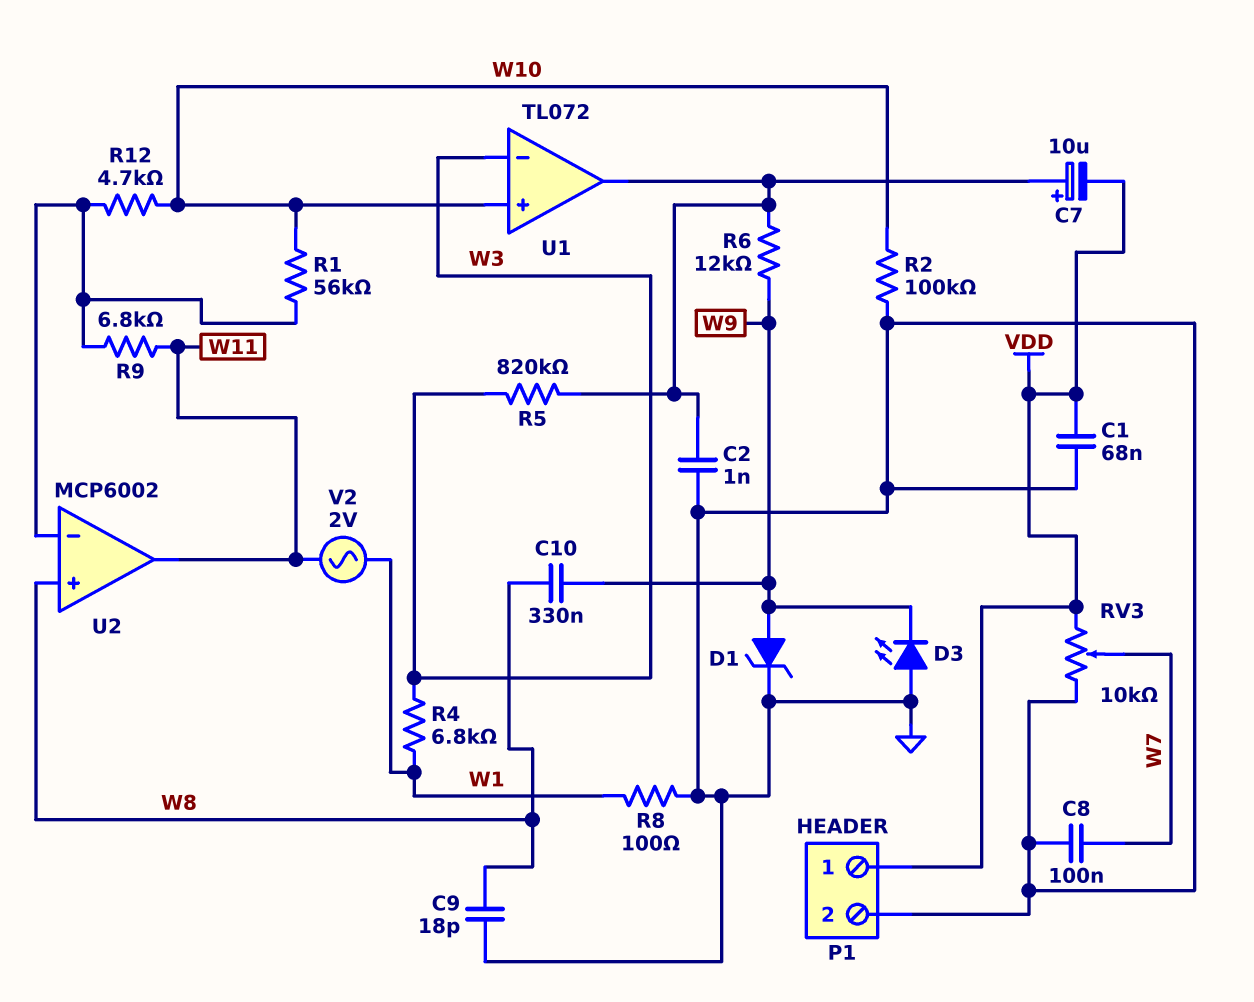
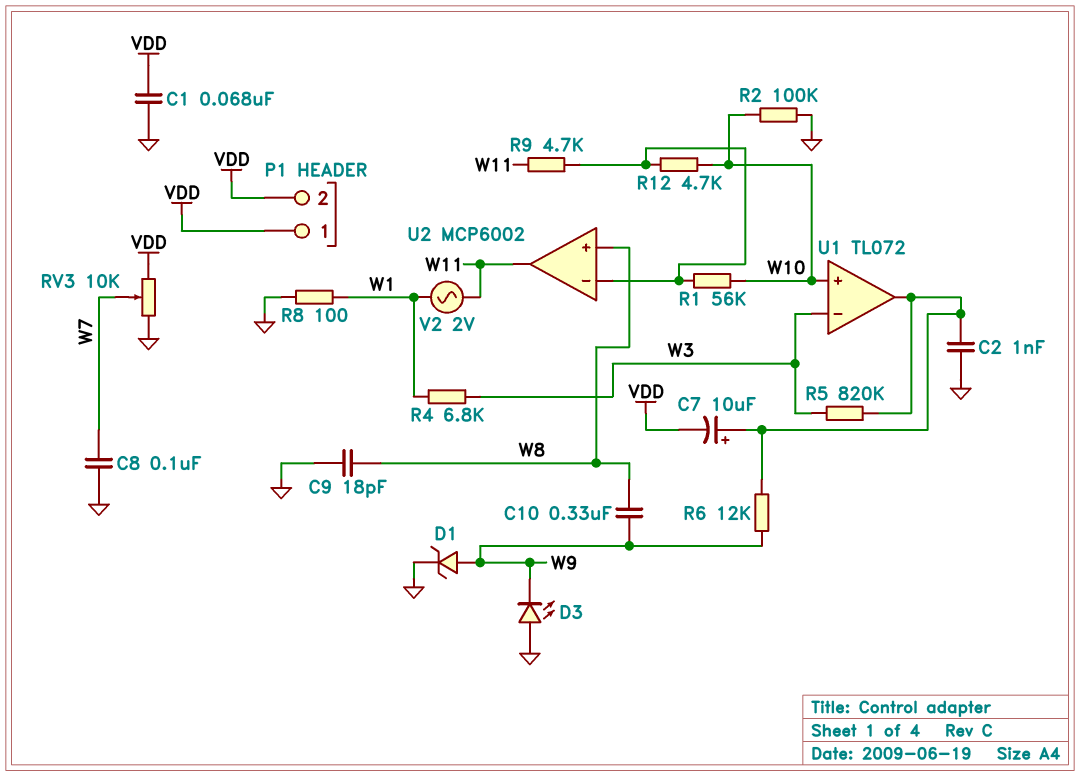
P1 pin 2: GND -> VDD
R9: 6.8k (U2/in-, W11) -> 4.7k (U2/in-, W11)

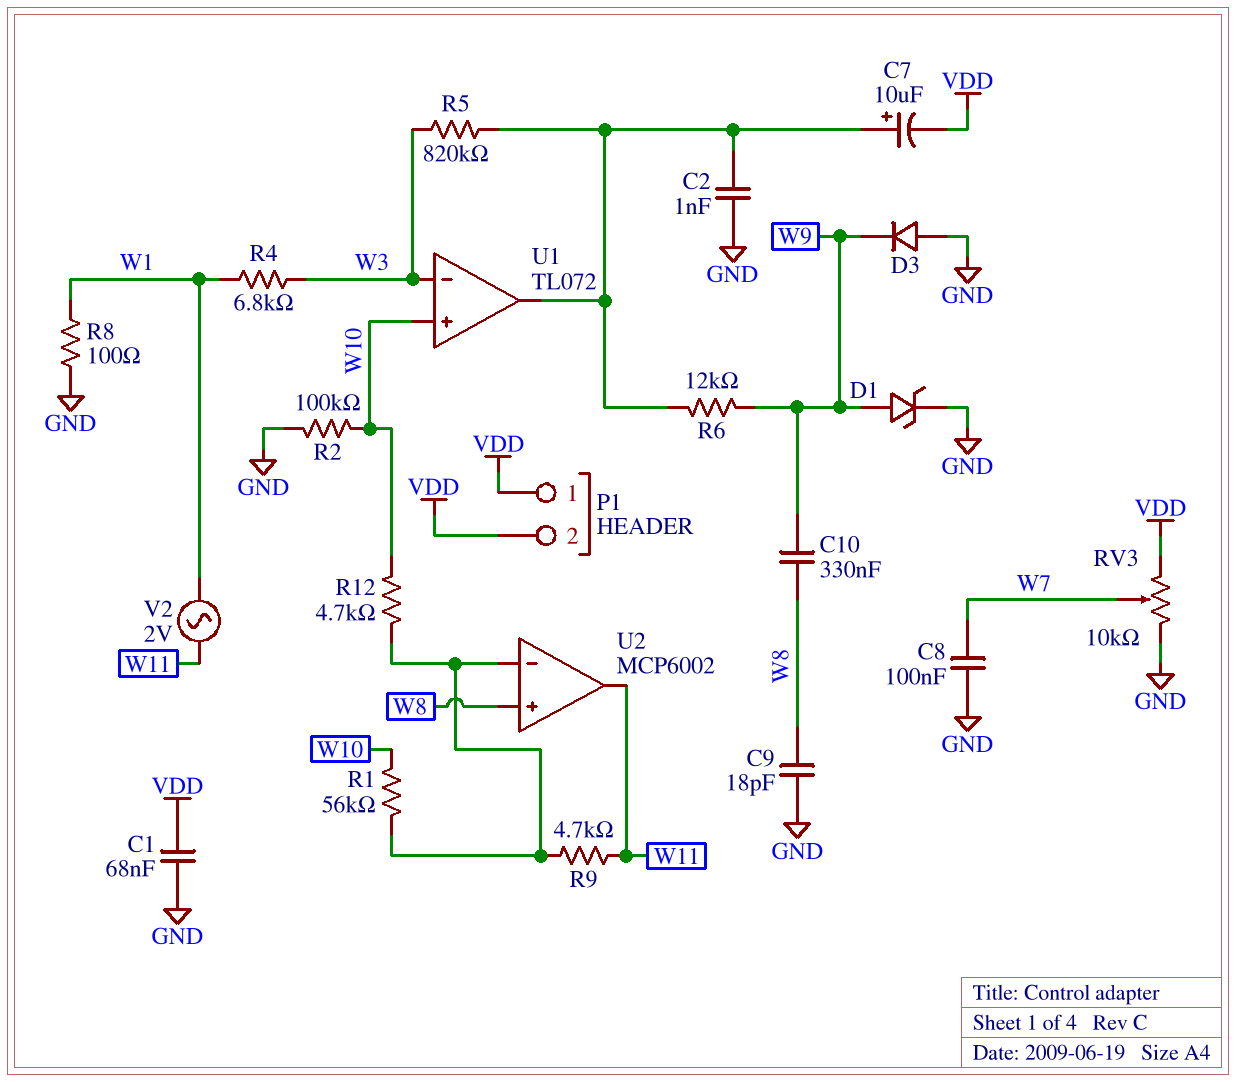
D3: LED (A GND, K W9) -> diode (A GND, K W9)

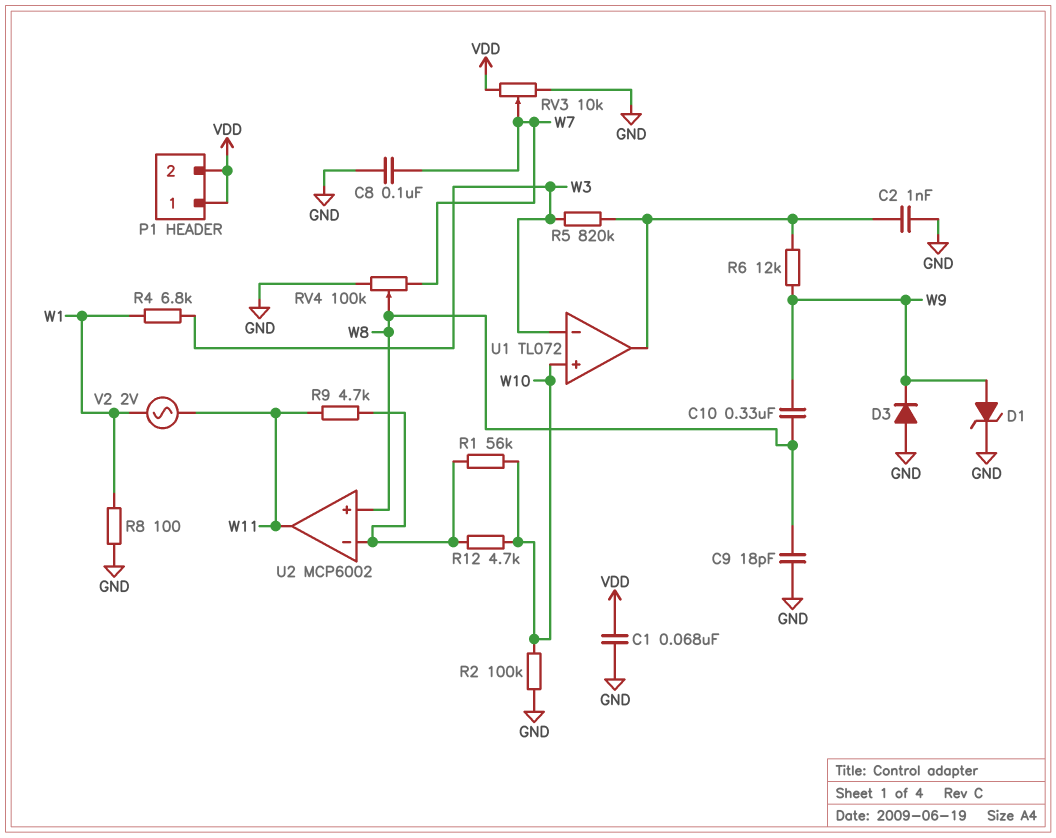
C7: 10uF (plus U1/out, minus VDD) -> none
RV4: none -> 100k (GND, W7, wiper W8)

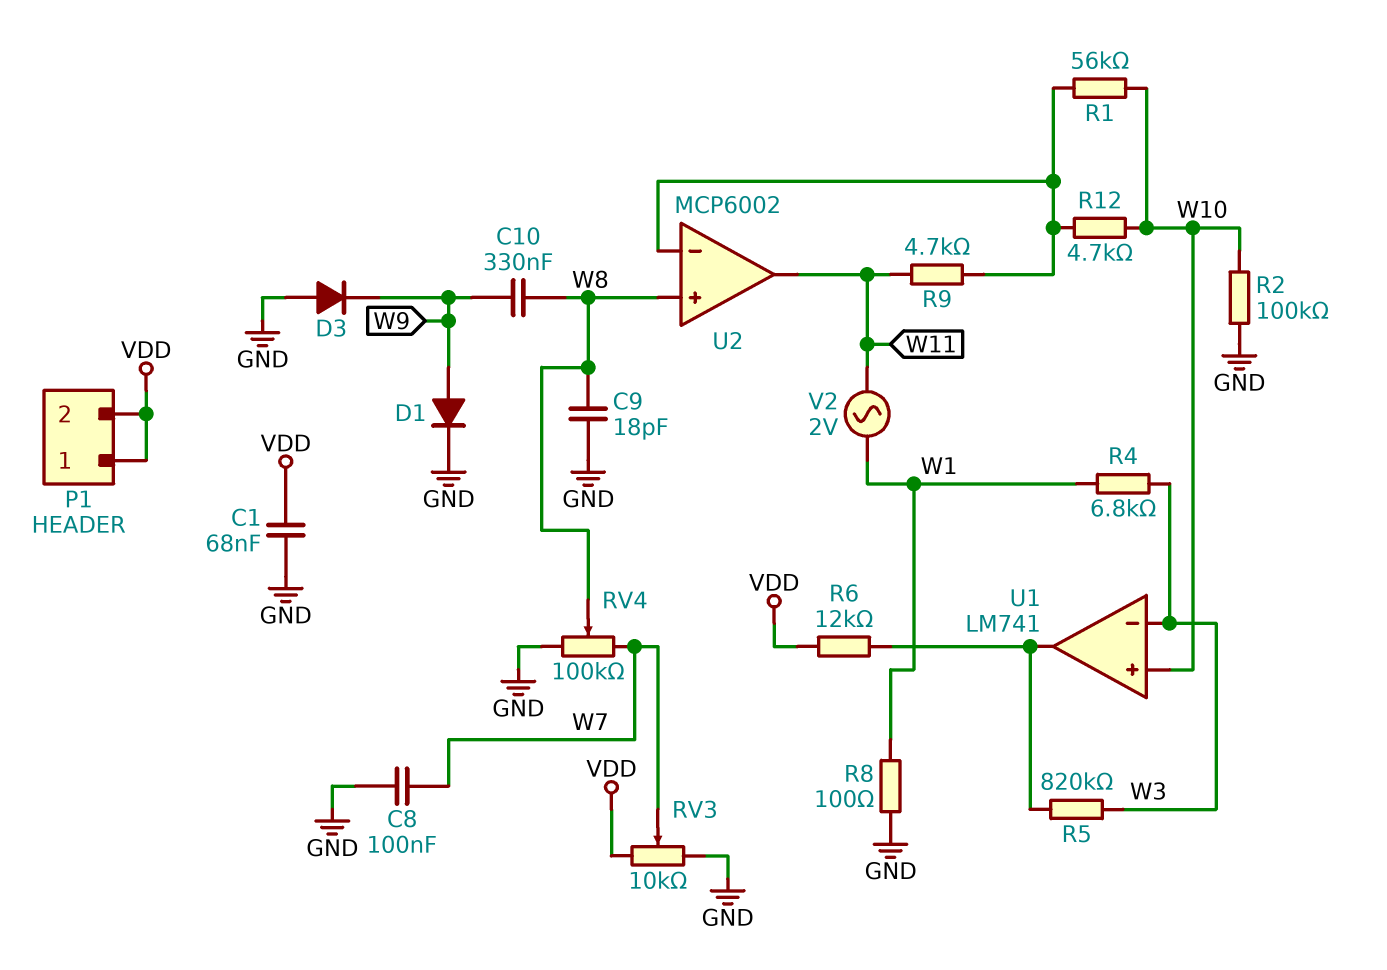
C2: 1nF (GND, U1/out) -> none
D1: zener (A W9, K GND) -> diode (A W9, K GND)
R6: 12k (U1/out, W9) -> 12k (U1/out, VDD)
U1: TL072 -> LM741

